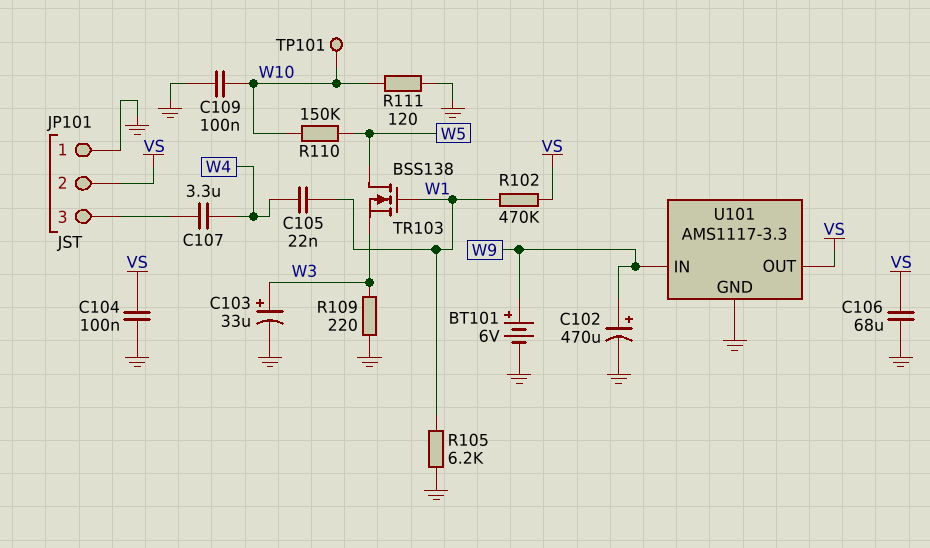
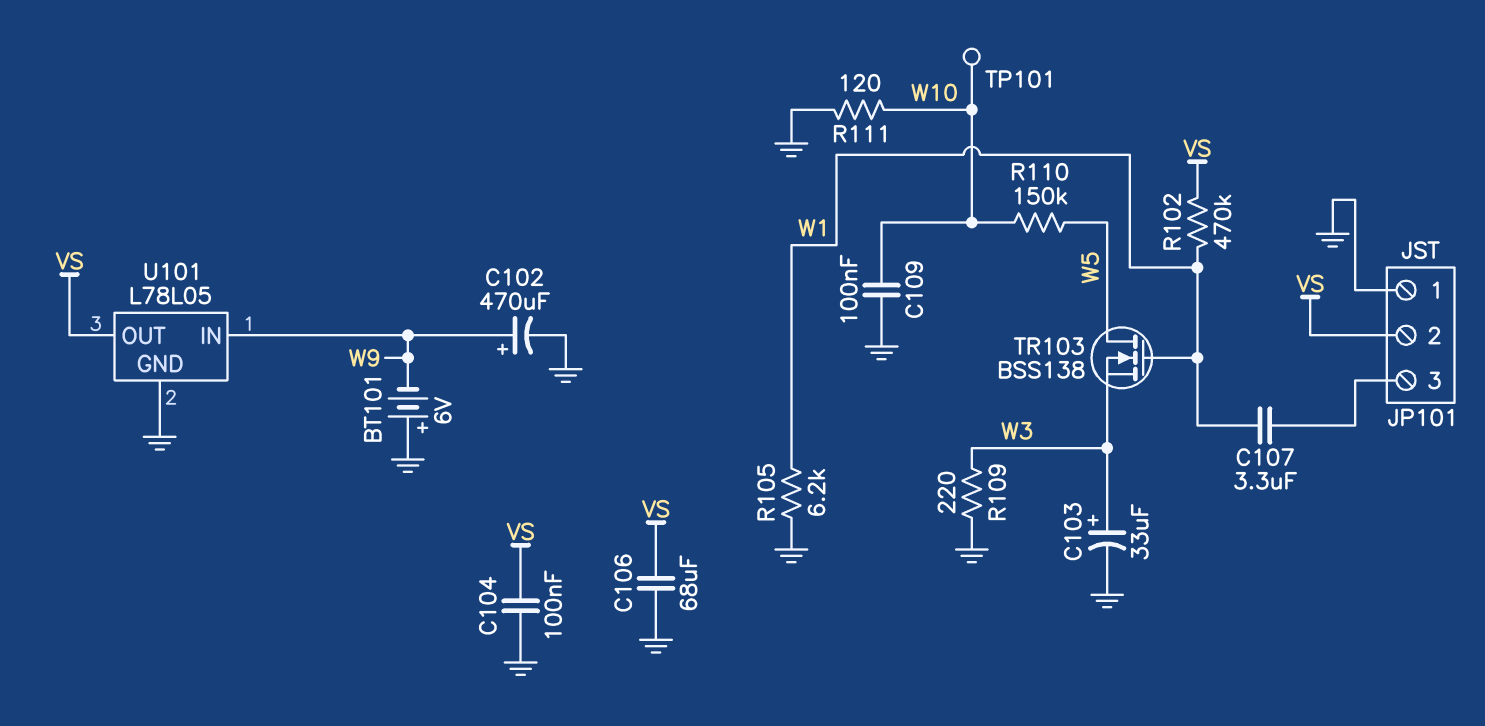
BT101: 6V (plus W9, minus GND) -> 6V (plus GND, minus W9)
C105: 22nF (W1, W4) -> none
C107: 3.3uF (JP101/3, W4) -> 3.3uF (JP101/3, W1)
U101: AMS1117-3.3 -> L78L05

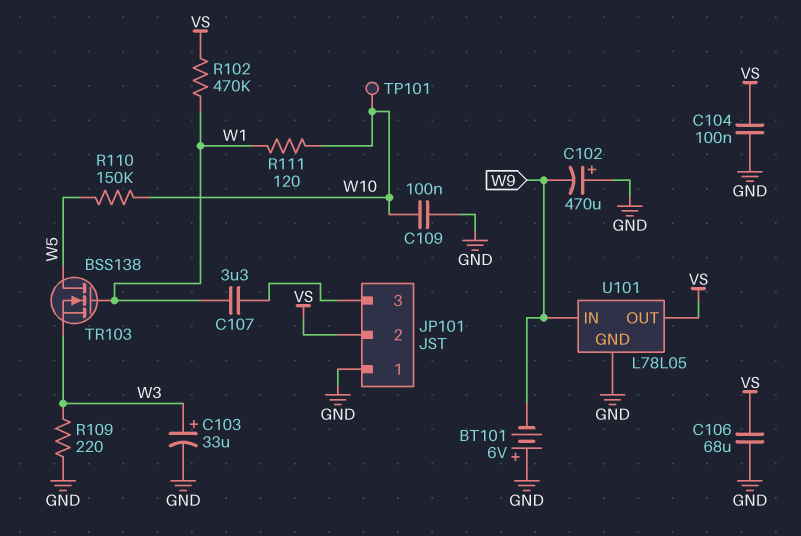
C102: 470uF (plus W9, minus GND) -> 470uF (plus GND, minus W9)
R105: 6.2k (GND, W1) -> none
R111: 120 (GND, W10) -> 120 (W1, W10)

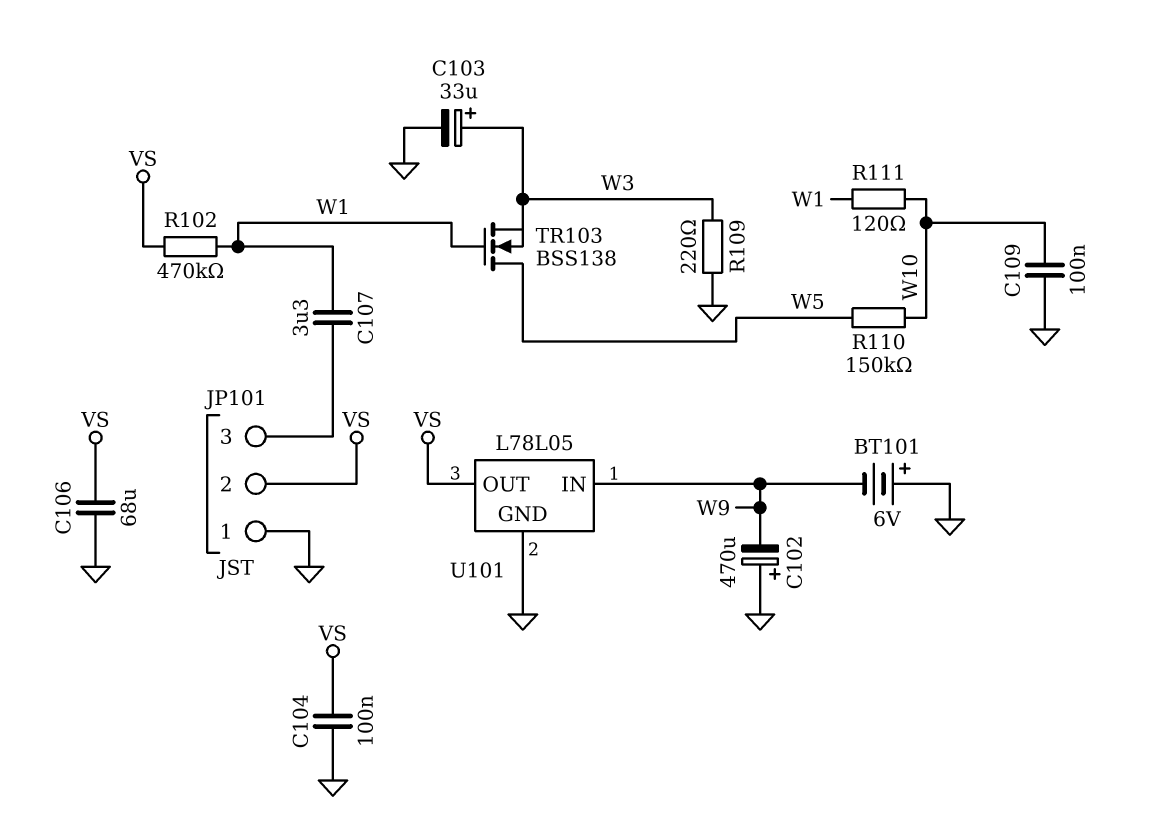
TP101: test point (W10) -> none

